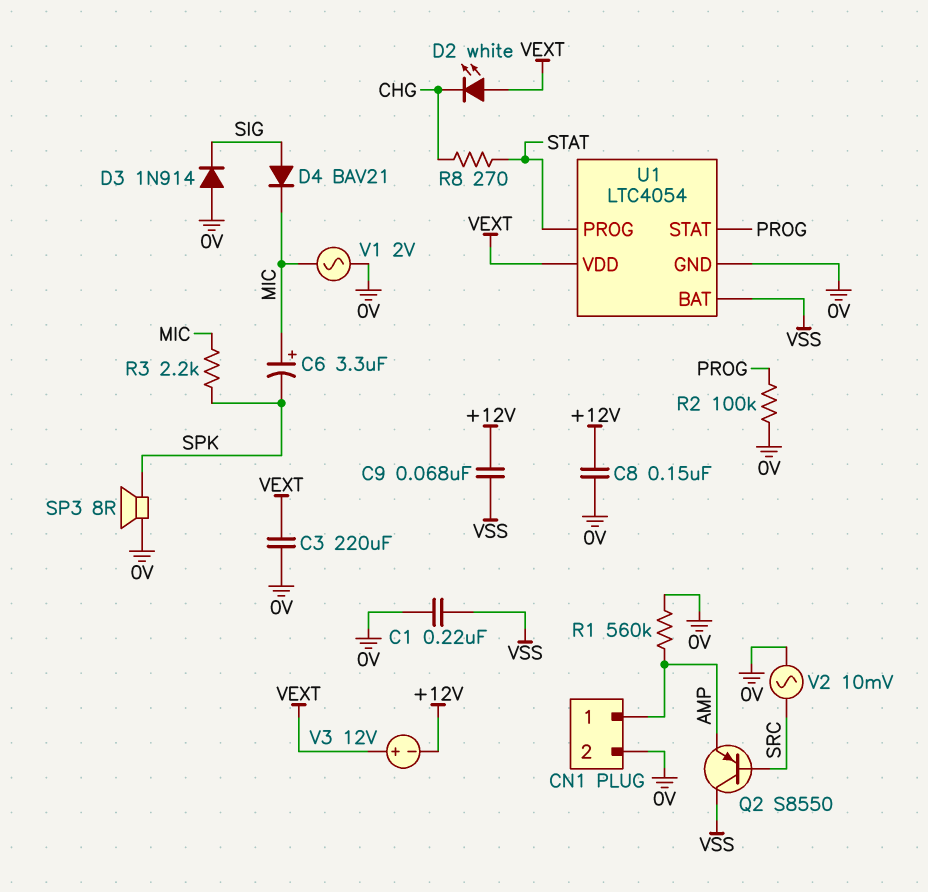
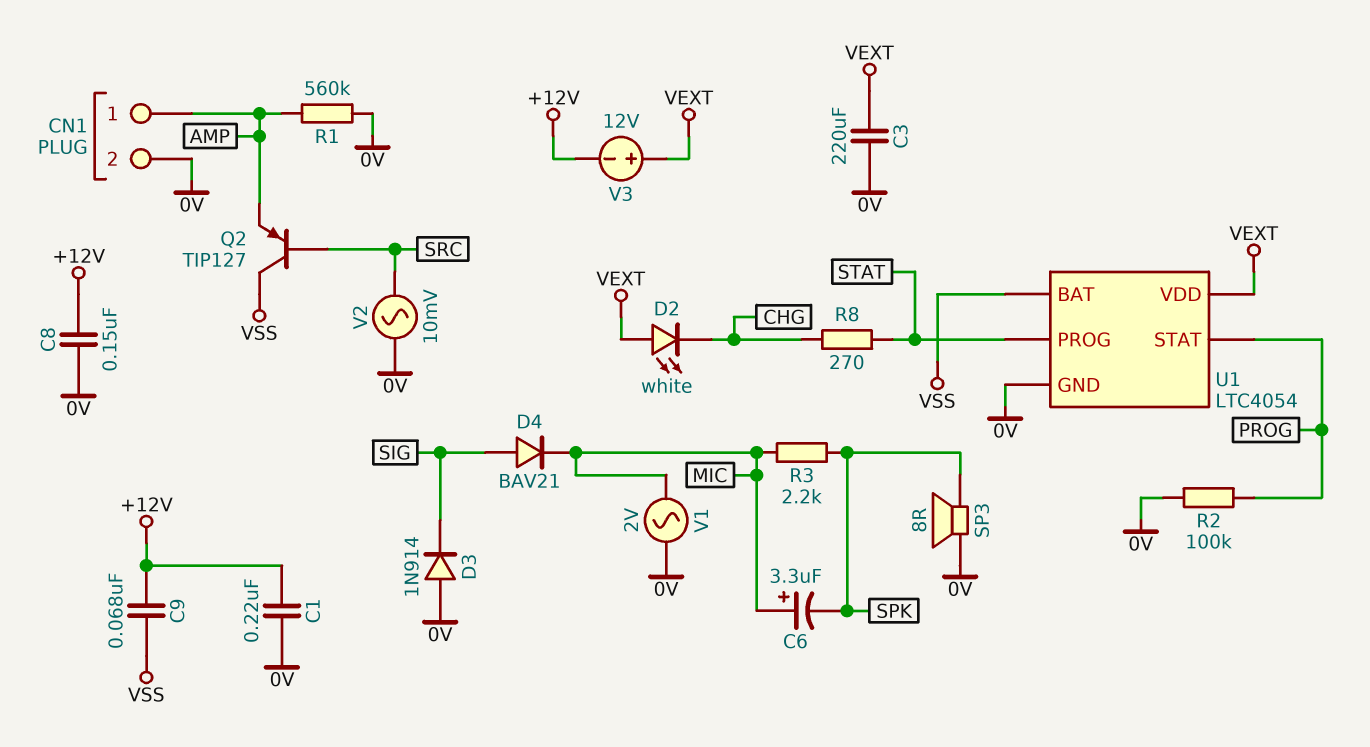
C1: 220nF (0V, VSS) -> 220nF (+12V, 0V)
Q2: PNP S8550 (B SRC, C VSS, E AMP) -> PNP TIP127 (B SRC, C VSS, E AMP)

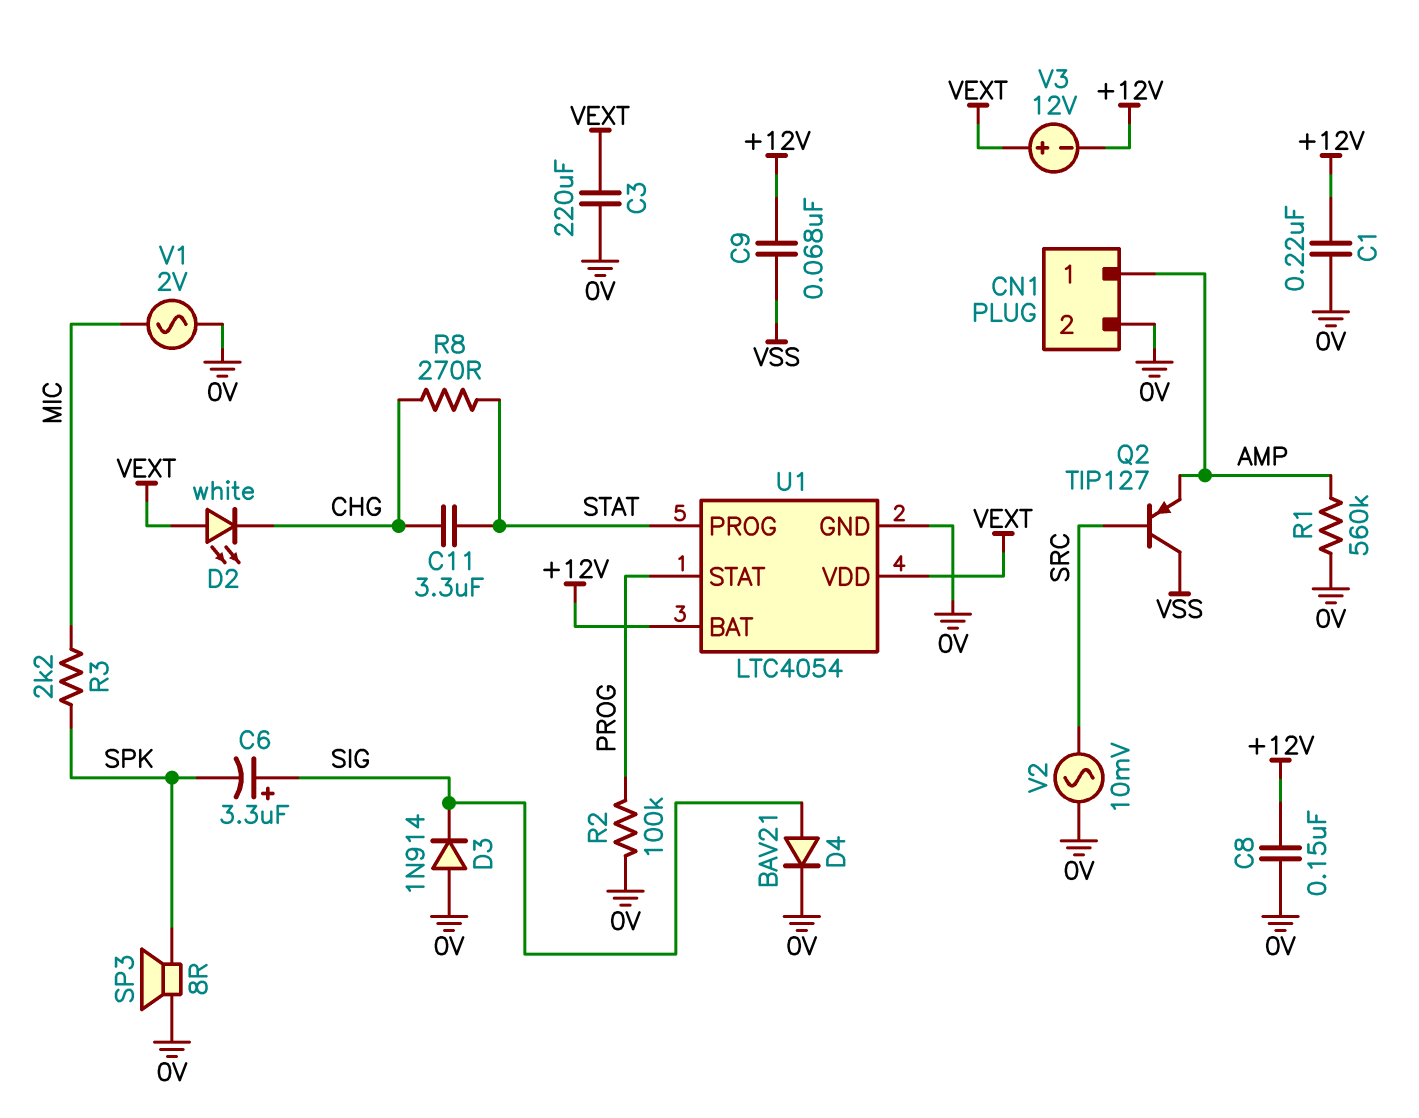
C6: 3.3uF (plus MIC, minus SPK) -> 3.3uF (plus SIG, minus SPK)
C11: none -> 3.3uF (CHG, STAT)
D4: diode BAV21 (A SIG, K MIC) -> diode BAV21 (A SIG, K 0V)
U1 pin BAT: VSS -> +12V

